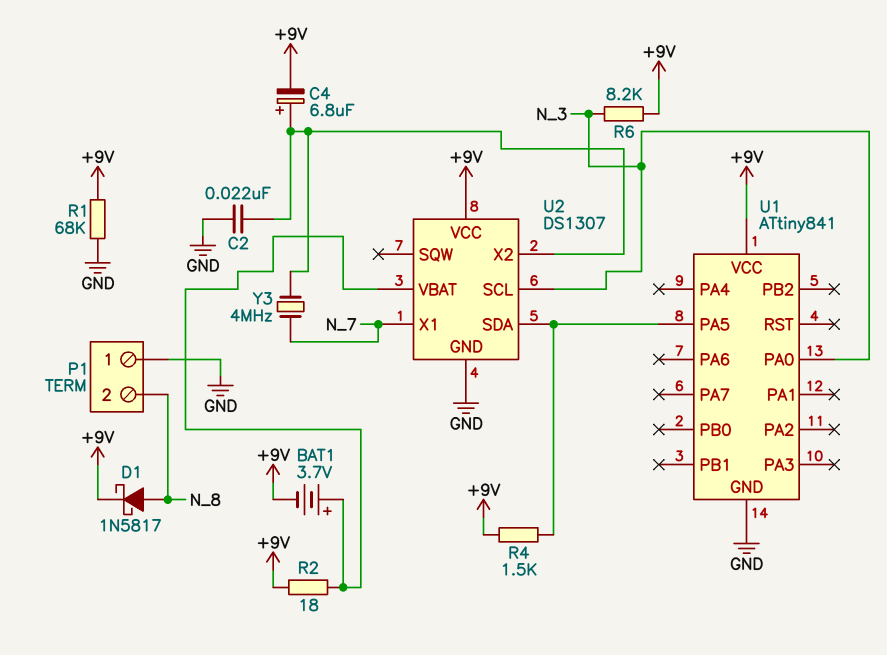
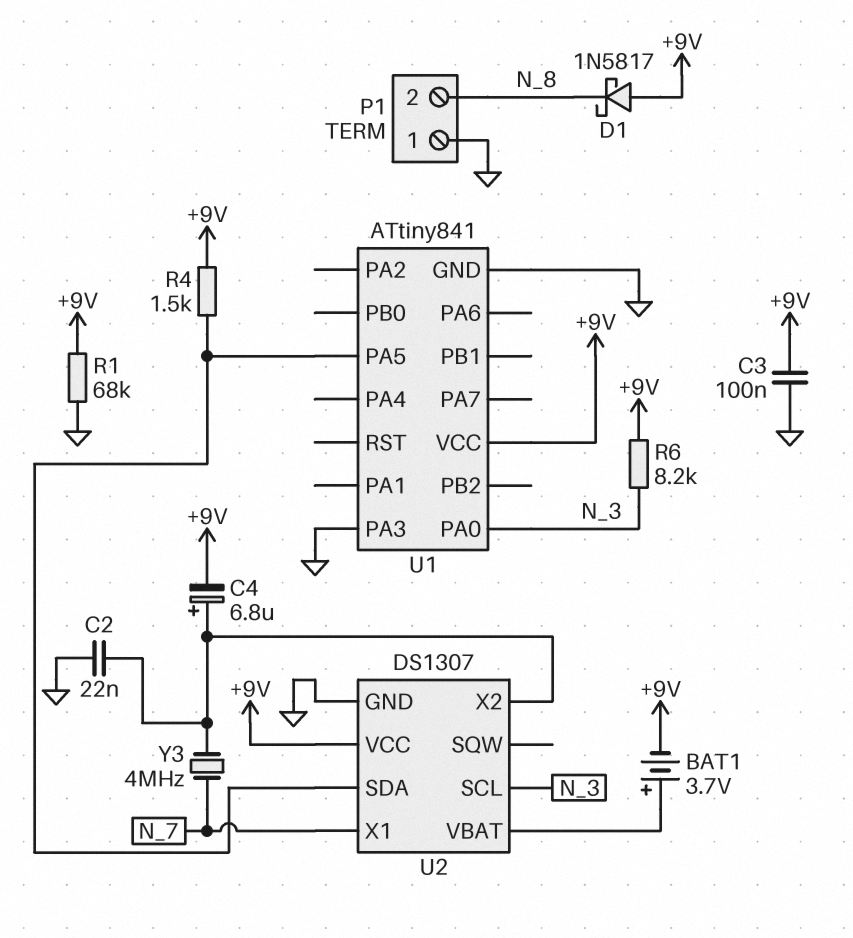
C3: none -> 100nF (+9V, GND)
D1: schottky 1N5817 (A N_8, K +9V) -> schottky 1N5817 (A +9V, K N_8)
R2: 18 (+9V, U2/VBAT) -> none
U1 pin PA3: none -> GND

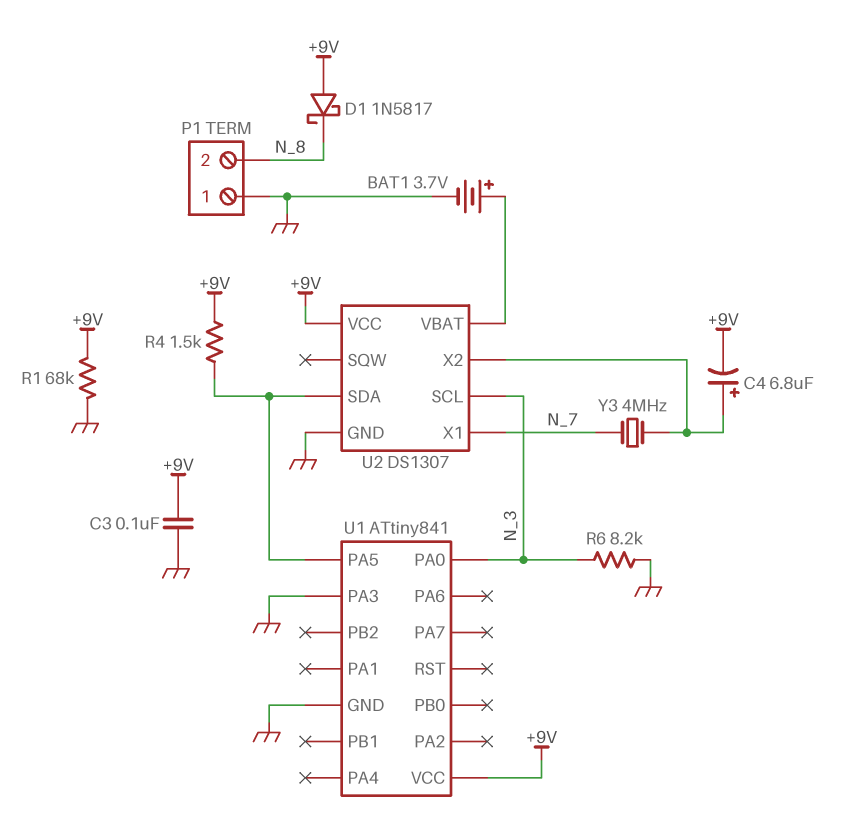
BAT1: 3.7V (plus U2/VBAT, minus +9V) -> 3.7V (plus U2/VBAT, minus GND)
C2: 22nF (GND, U2/X2) -> none
R6: 8.2k (+9V, N_3) -> 8.2k (GND, N_3)

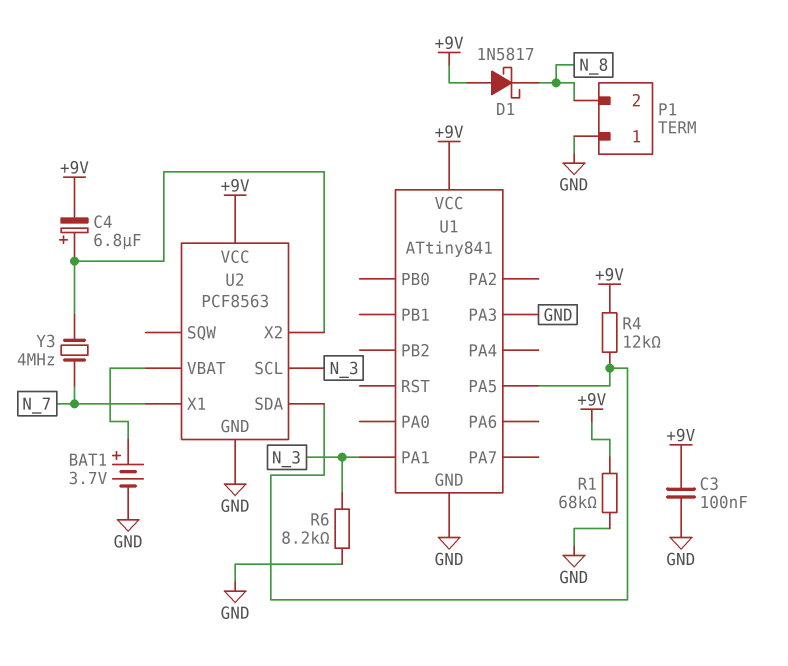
R4: 1.5k (+9V, U1/PA5) -> 12k (+9V, U1/PA5)
U1 pin PA0: N_3 -> none
U1 pin PA1: none -> N_3
U2: DS1307 -> PCF8563

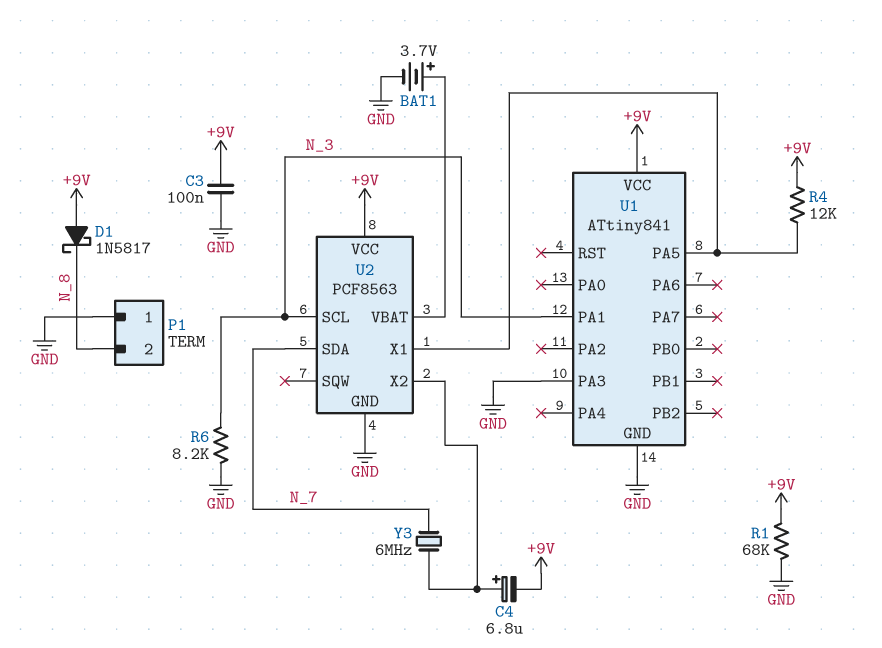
U2 pin SDA: U1/PA5 -> N_7
U2 pin X1: N_7 -> U1/PA5
Y3: 4MHz (N_7, U2/X2) -> 6MHz (N_7, U2/X2)

